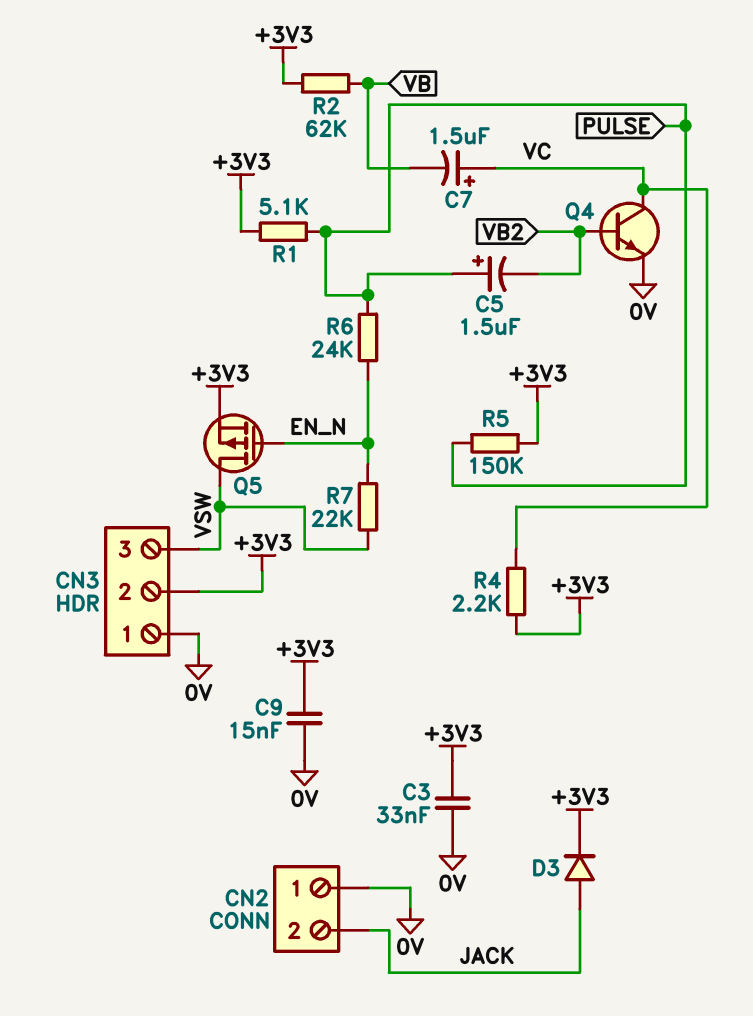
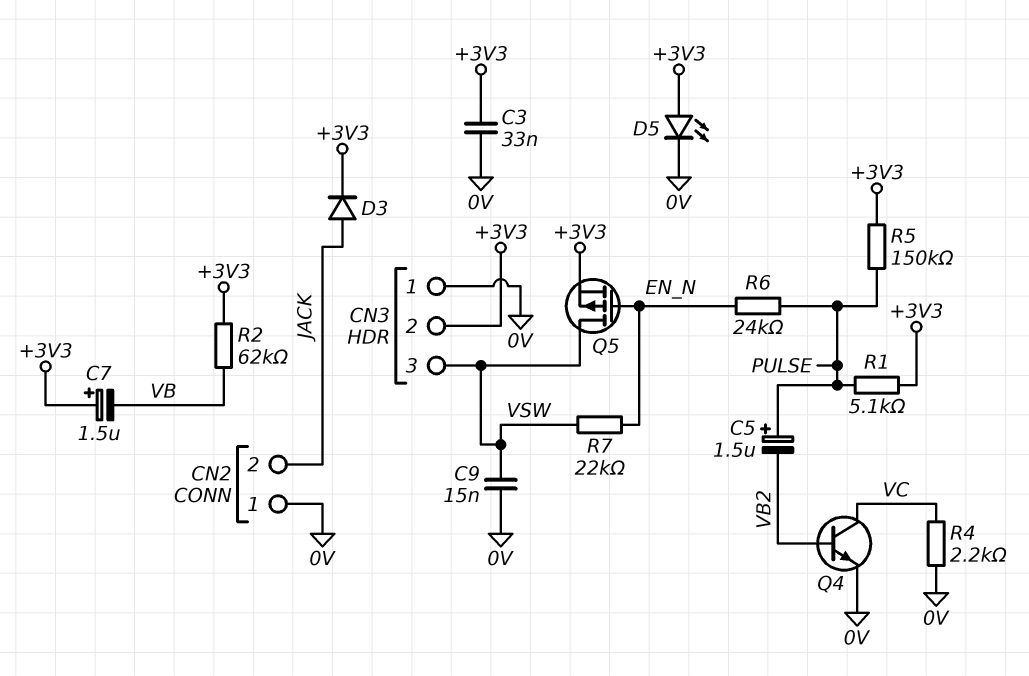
C7: 1.5uF (plus VC, minus VB) -> 1.5uF (plus +3V3, minus VB)
C9: 15nF (+3V3, 0V) -> 15nF (0V, VSW)
D5: none -> LED (A +3V3, K 0V)
R4: 2.2k (+3V3, VC) -> 2.2k (0V, VC)

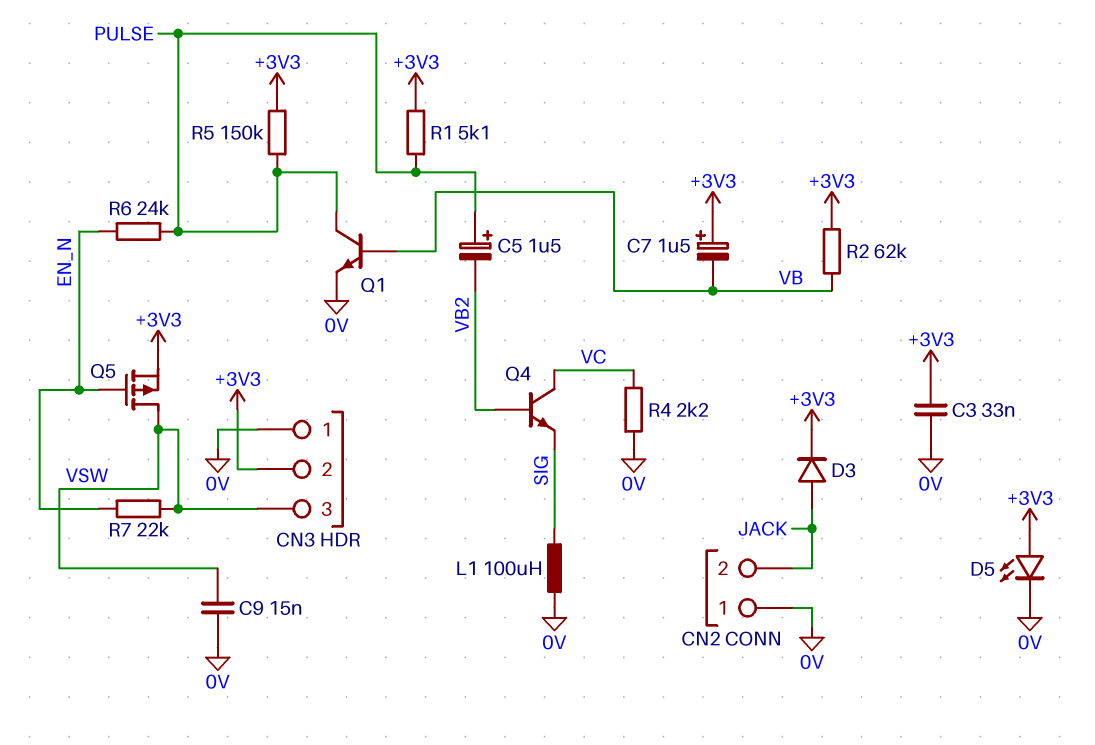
L1: none -> 100uH (0V, SIG)
Q1: none -> NPN (B VB, C PULSE, E 0V)
Q4: NPN (B VB2, C VC, E 0V) -> NPN (B VB2, C VC, E SIG)

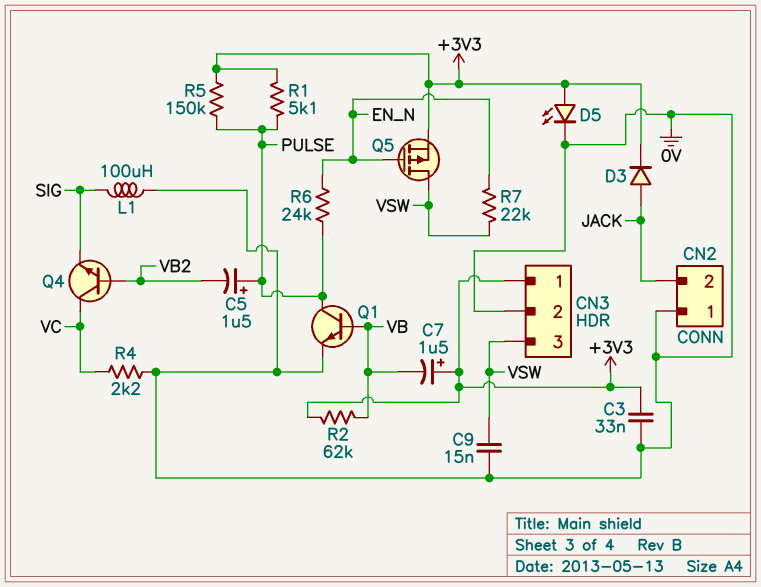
CN3 pin 1: 0V -> +3V3
CN3 pin 2: +3V3 -> 0V

